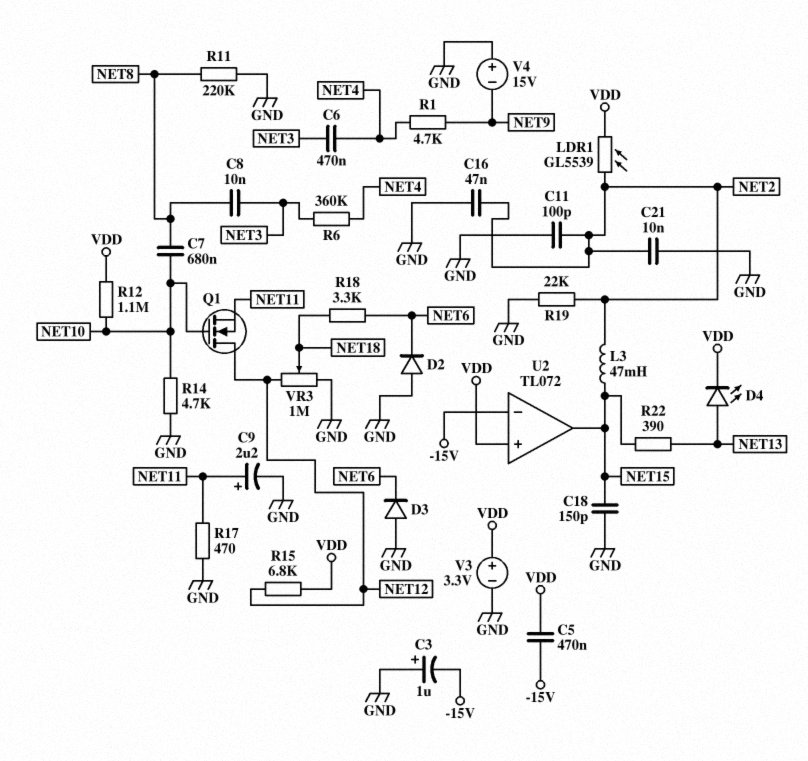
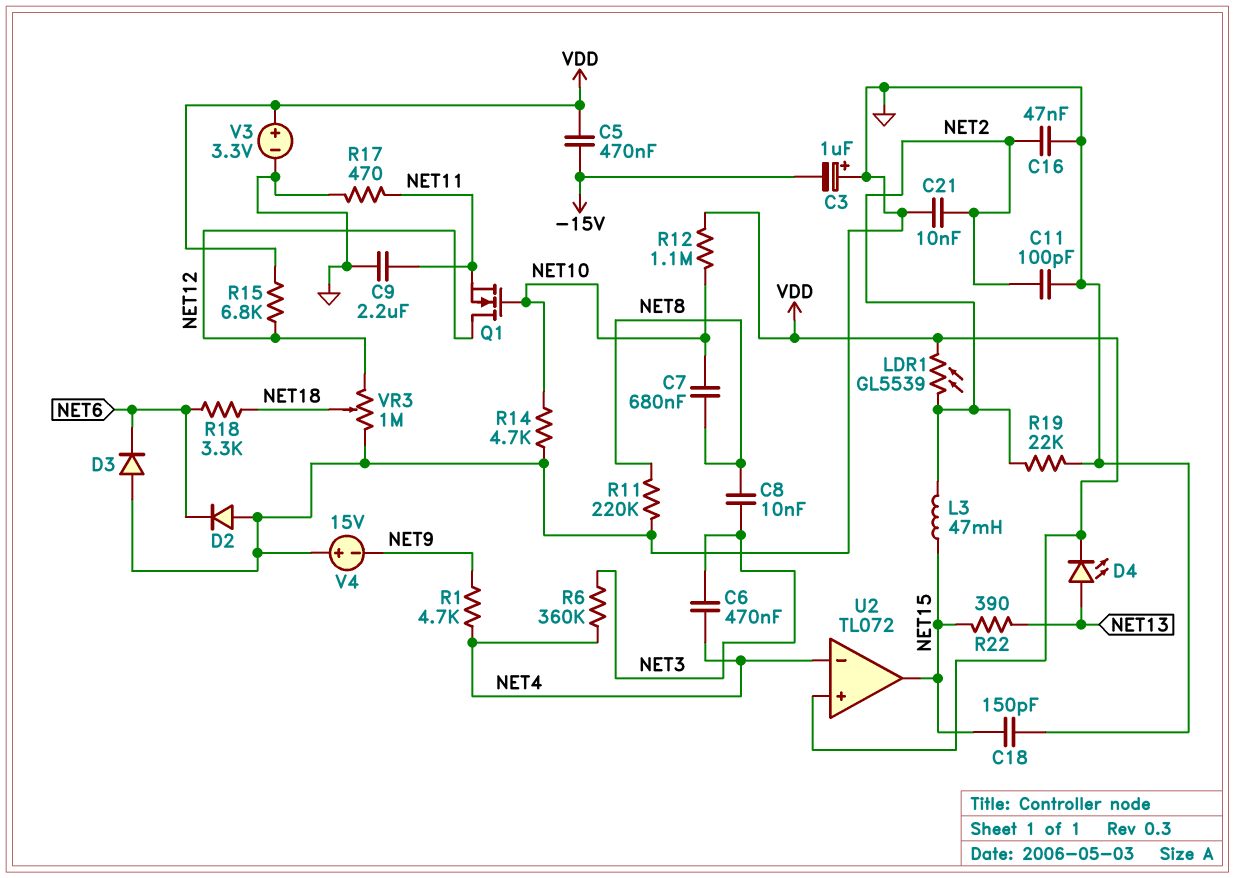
C9: 2.2uF (plus NET11, minus GND) -> 2.2uF (GND, NET11)
U2 pin in-: -15V -> NET4

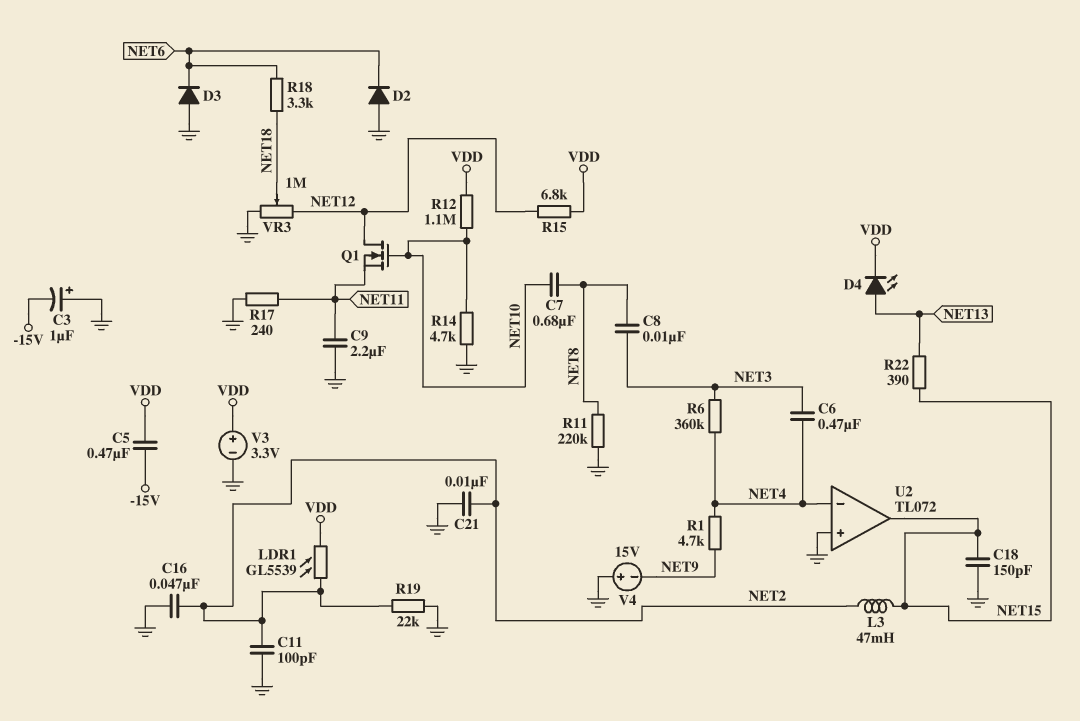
R17: 470 (GND, NET11) -> 240 (GND, NET11)
U2 pin in+: VDD -> GND

